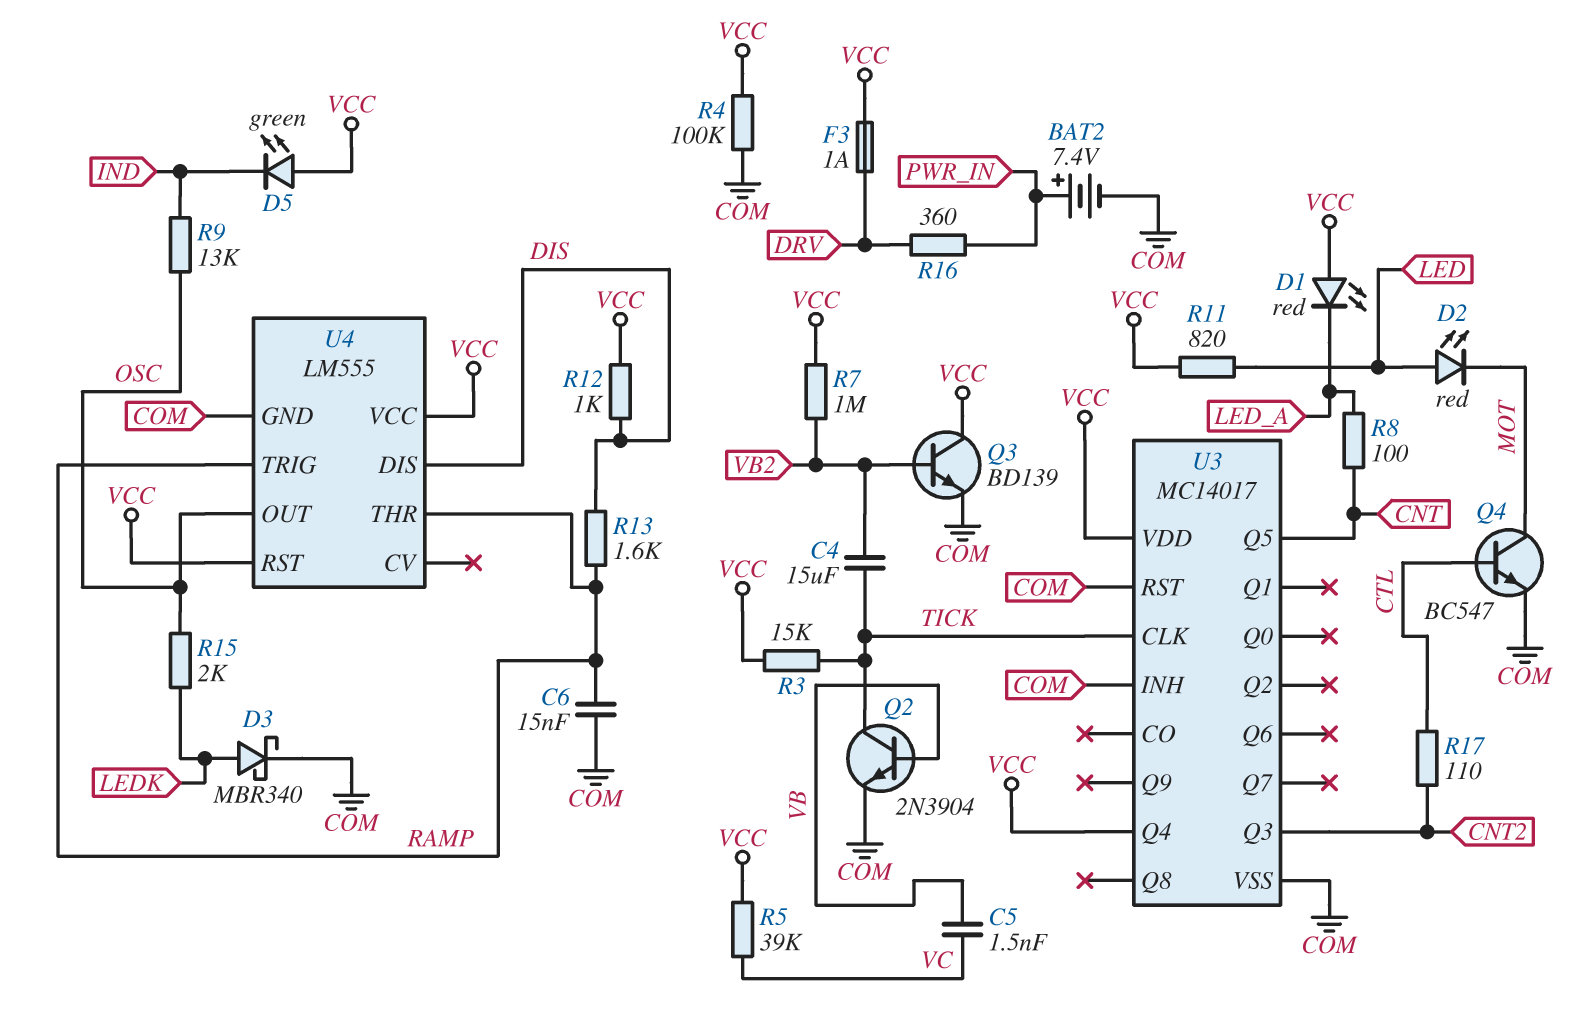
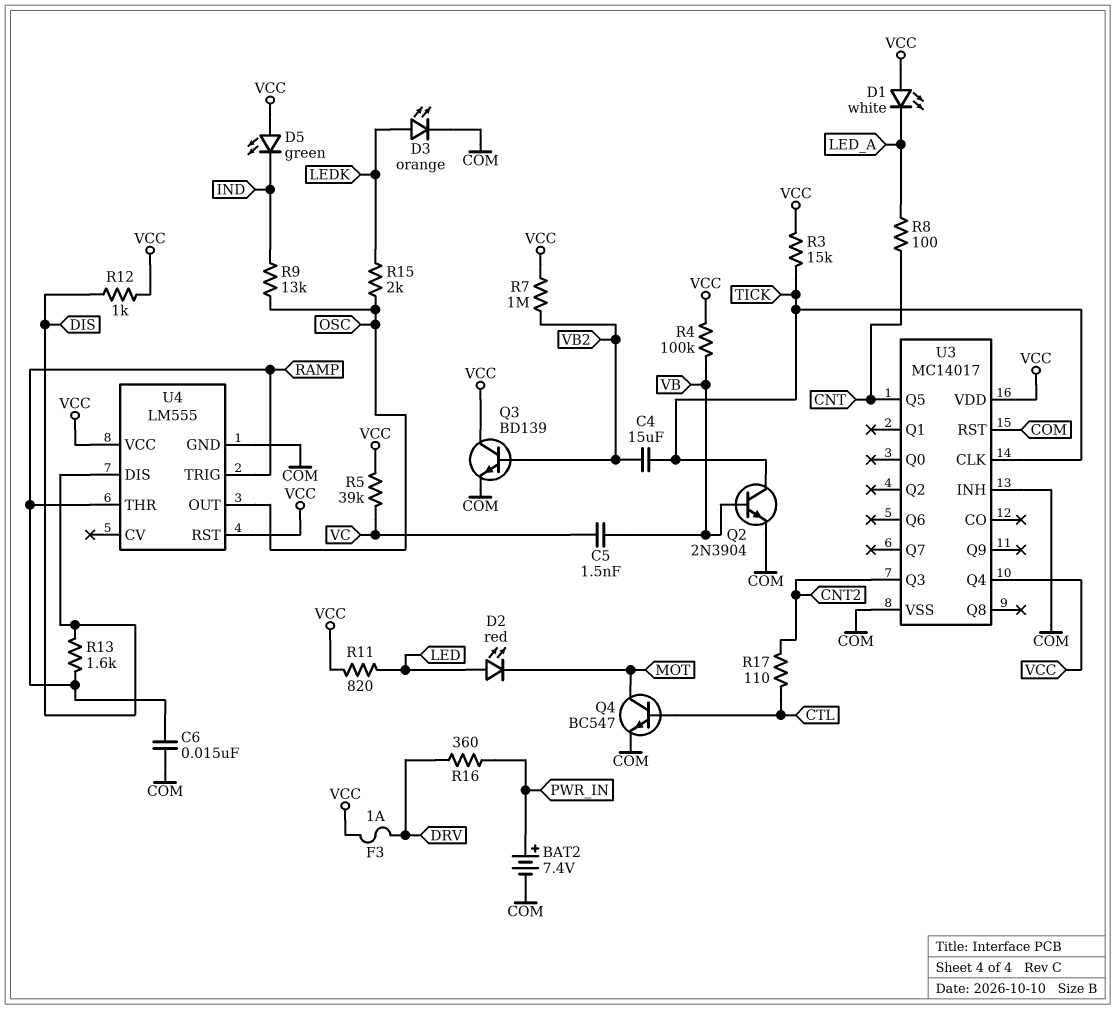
D1: LED red (A VCC, K LED_A) -> LED white (A VCC, K LED_A)
D3: schottky MBR340 (A LEDK, K COM) -> LED orange (A LEDK, K COM)
R4: 100k (COM, VCC) -> 100k (VB, VCC)

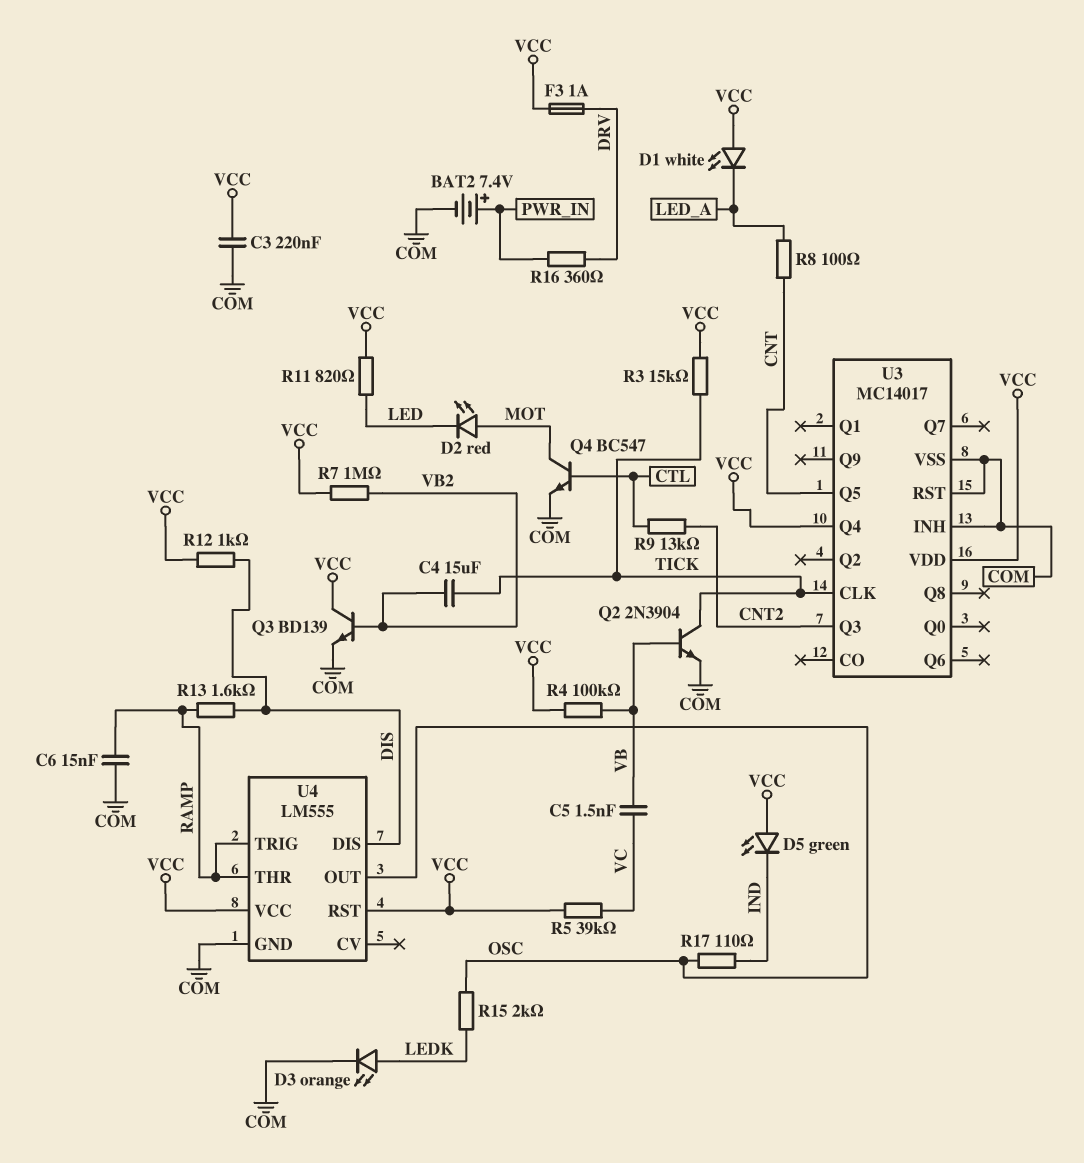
C3: none -> 220nF (COM, VCC)
D2: LED red (A LED, K MOT) -> LED red (A MOT, K LED)
R9: 13k (IND, OSC) -> 13k (CNT2, CTL)
R17: 110 (CNT2, CTL) -> 110 (IND, OSC)

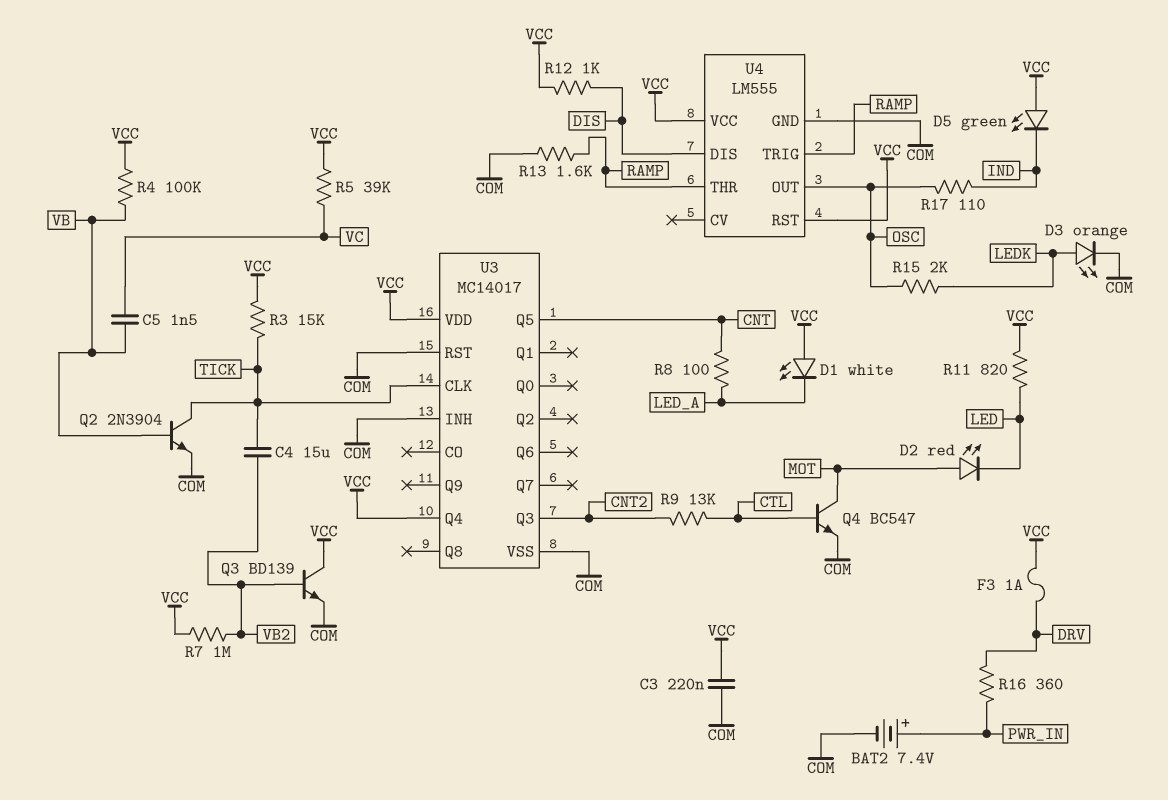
C6: 15nF (COM, RAMP) -> none
R13: 1.6k (DIS, RAMP) -> 1.6k (COM, RAMP)

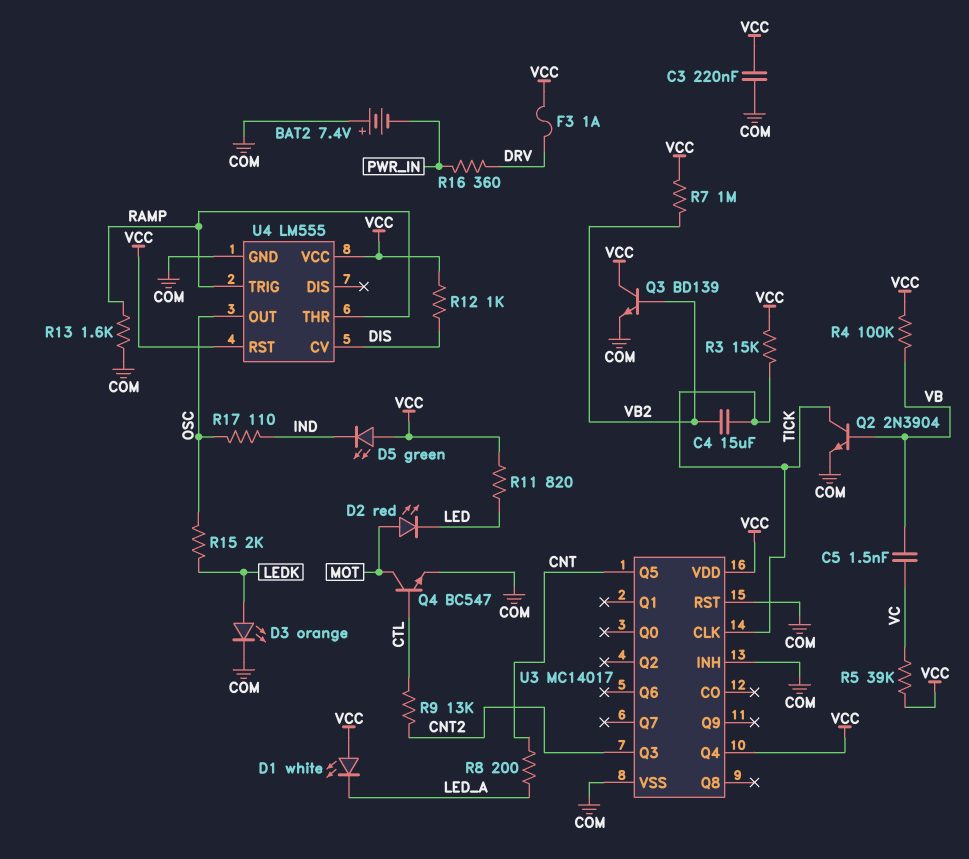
BAT2: 7.4V (plus PWR_IN, minus COM) -> 7.4V (plus COM, minus PWR_IN)
R8: 100 (CNT, LED_A) -> 200 (CNT, LED_A)
U4 pin CV: none -> DIS
U4 pin DIS: DIS -> none

